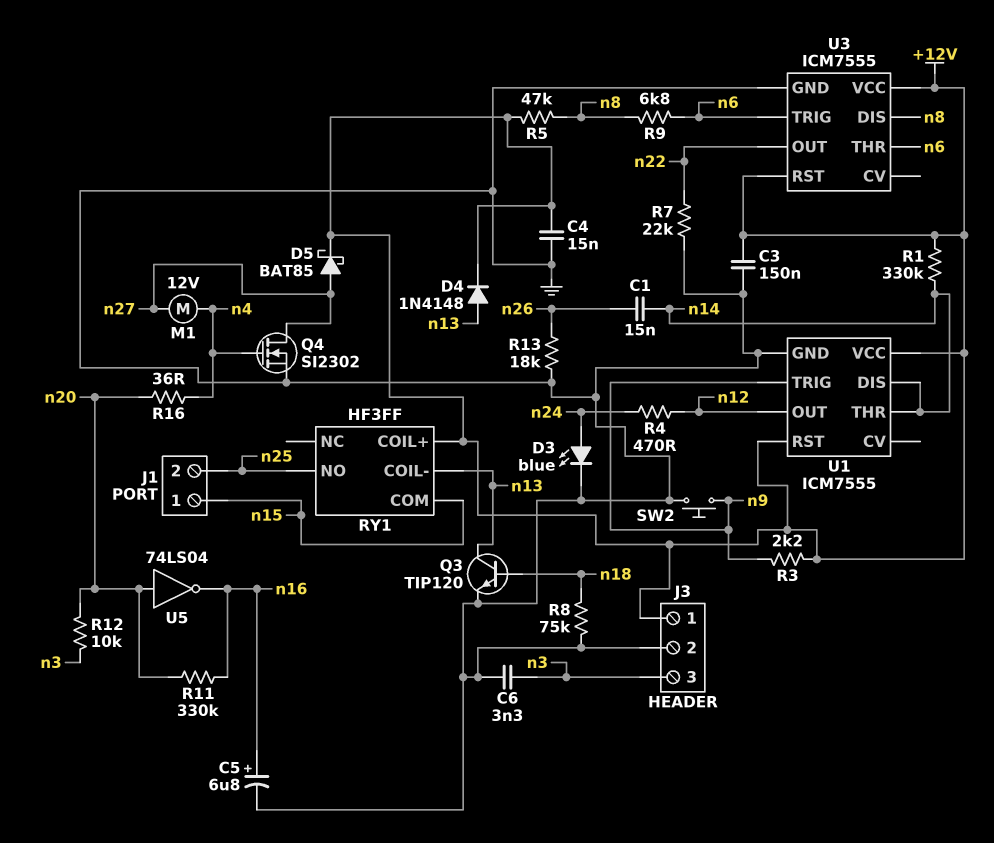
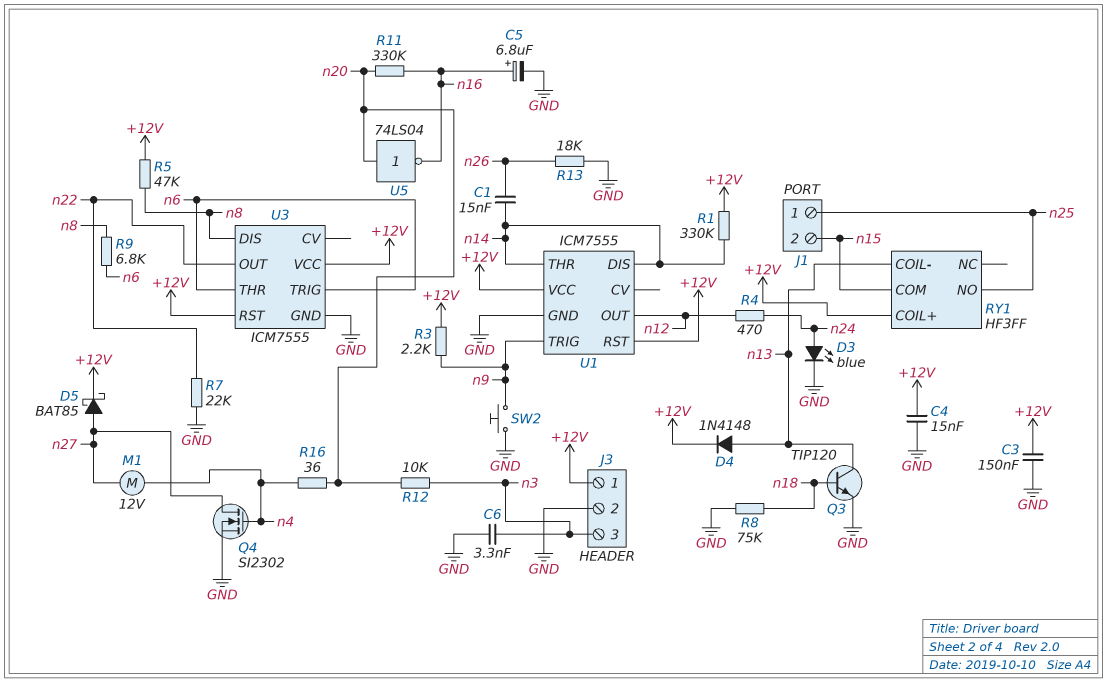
J1 pin 1: n15 -> n25
J1 pin 2: n25 -> n15

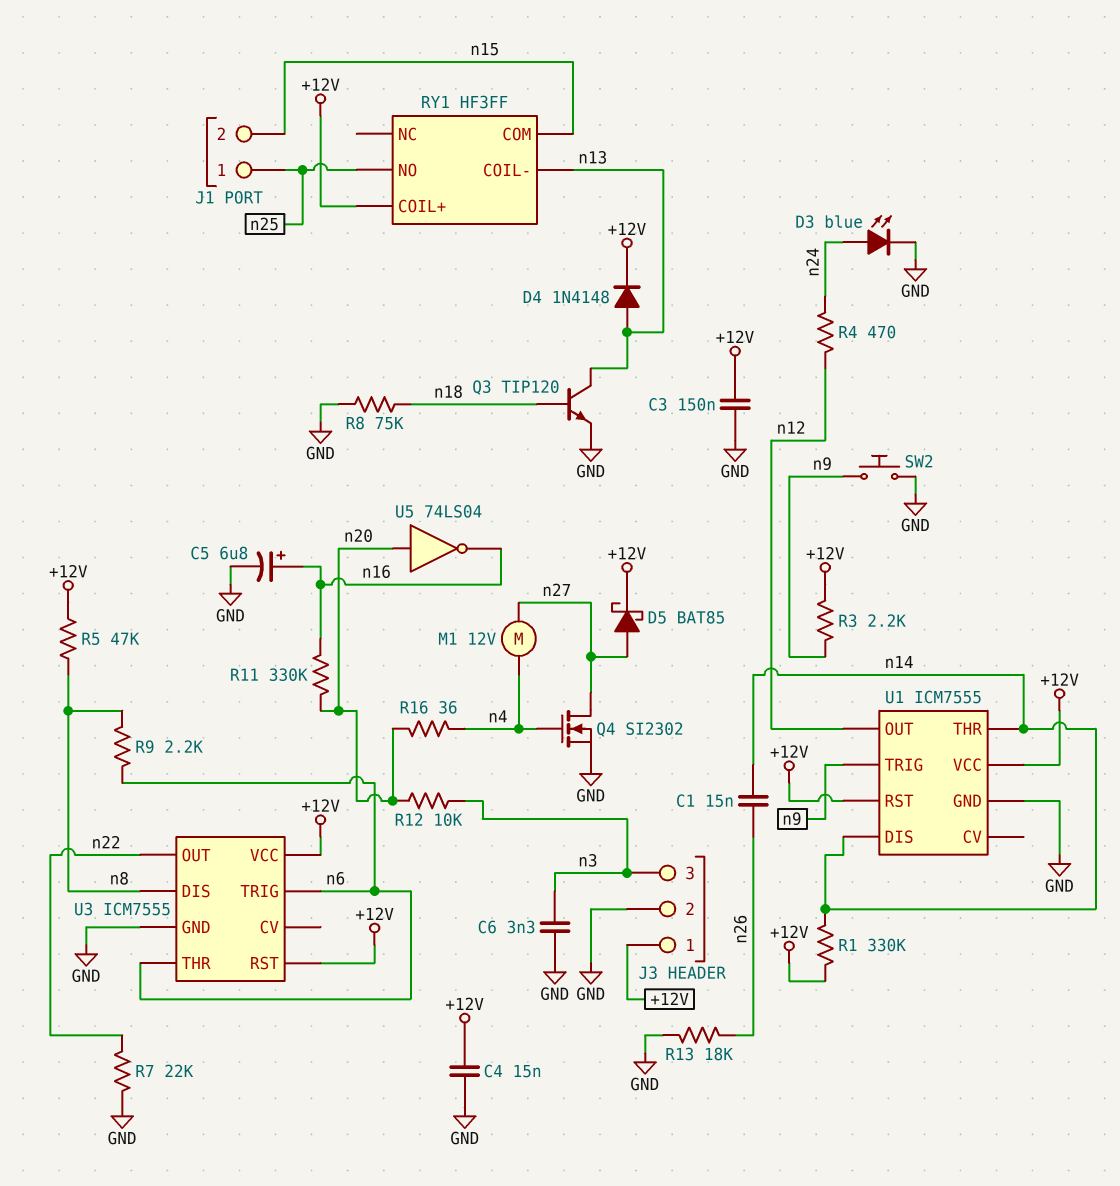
R9: 6.8k (n6, n8) -> 2.2k (n6, n8)

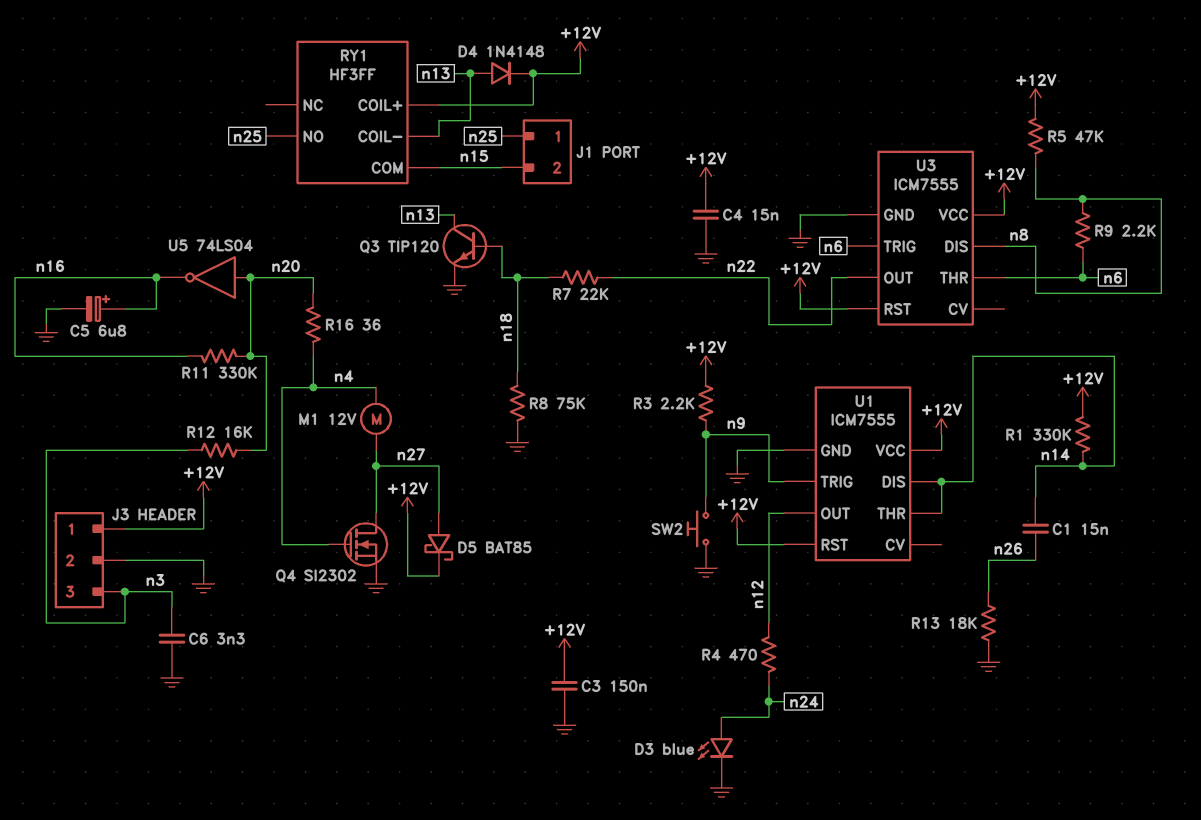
R7: 22k (GND, n22) -> 22k (n18, n22)
R12: 10k (n3, n20) -> 16k (n3, n20)

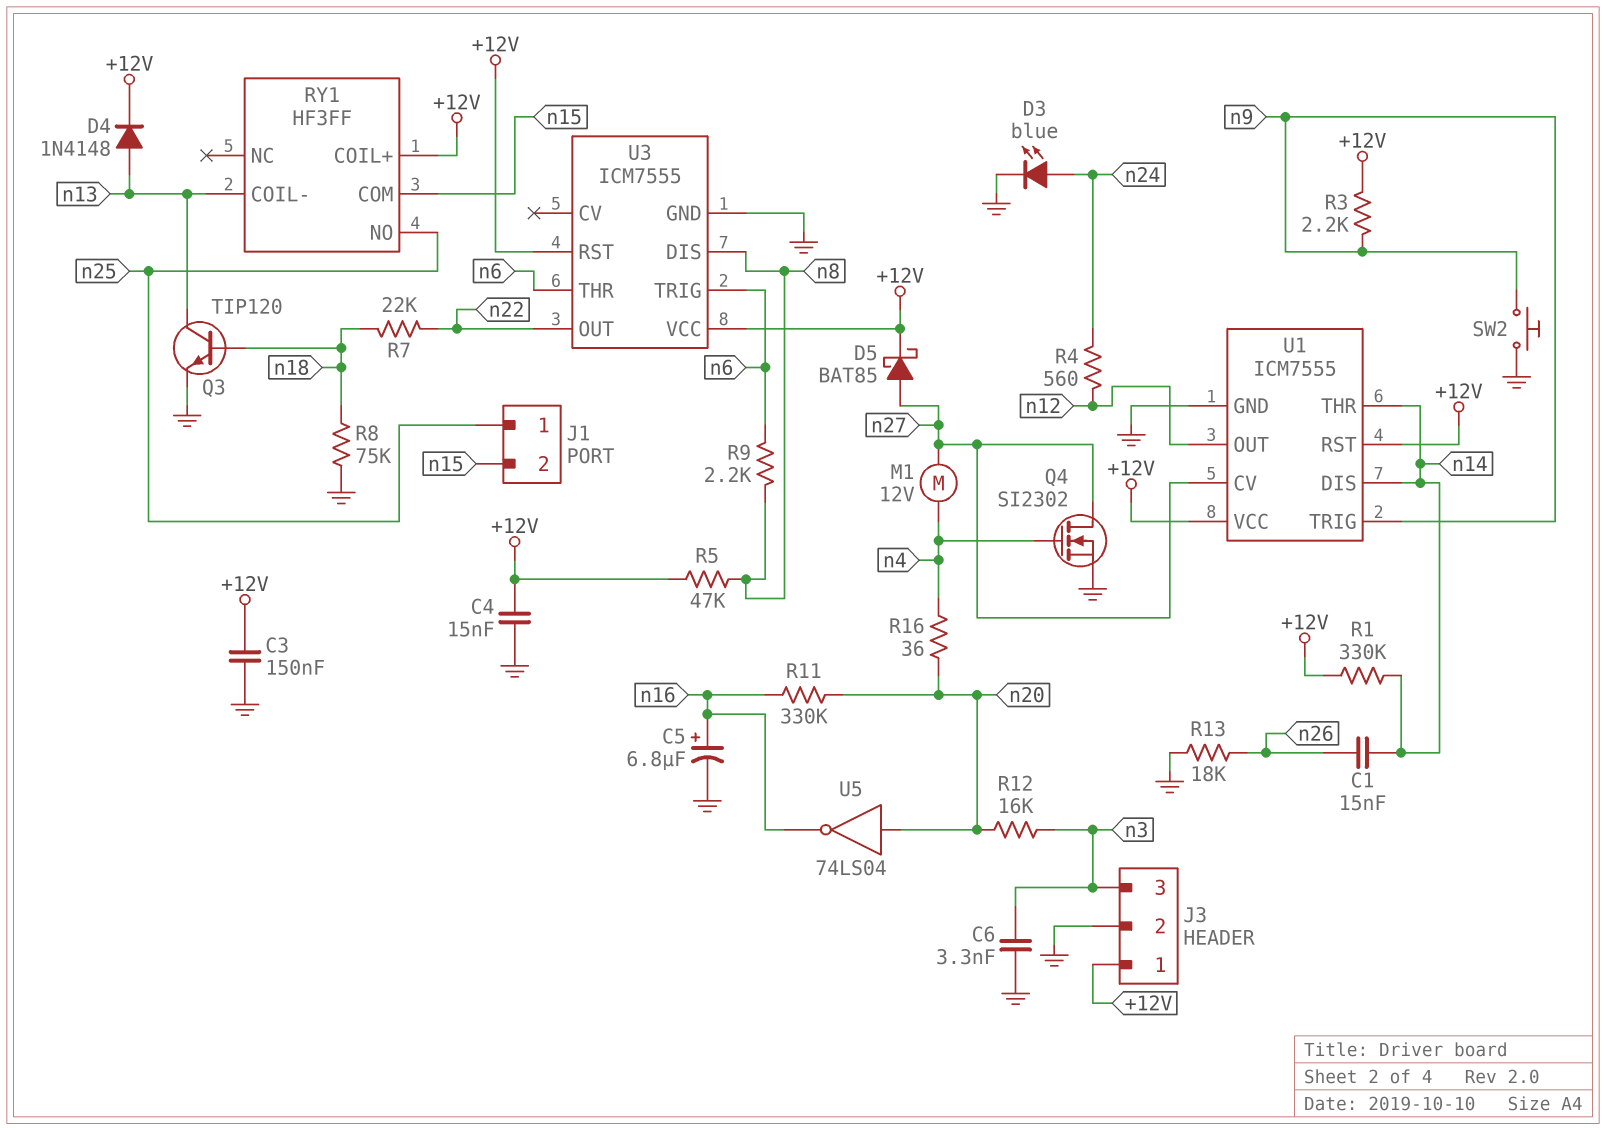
R4: 470 (n12, n24) -> 560 (n12, n24)
U1 pin CV: none -> n27

